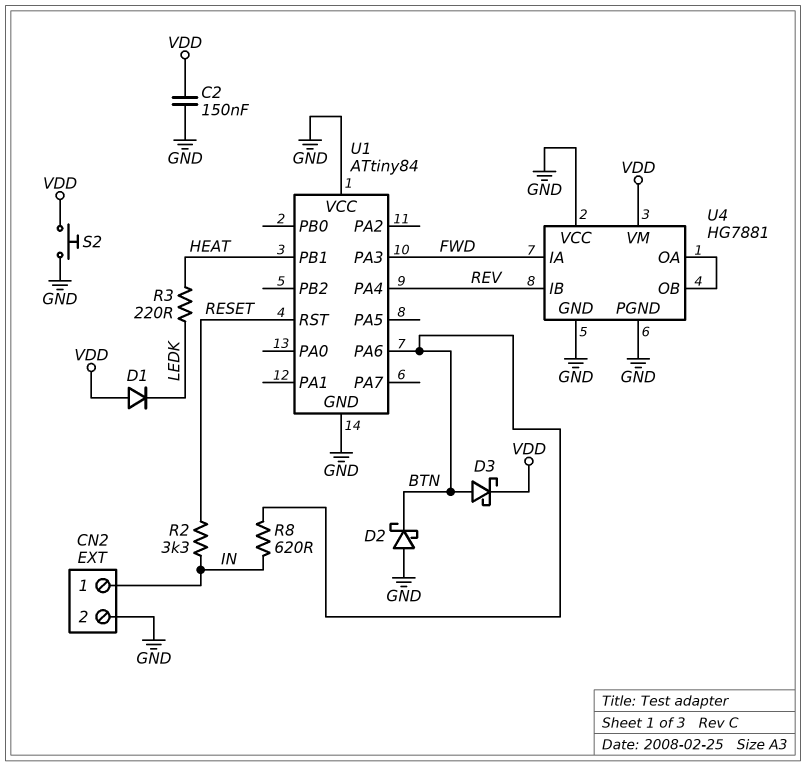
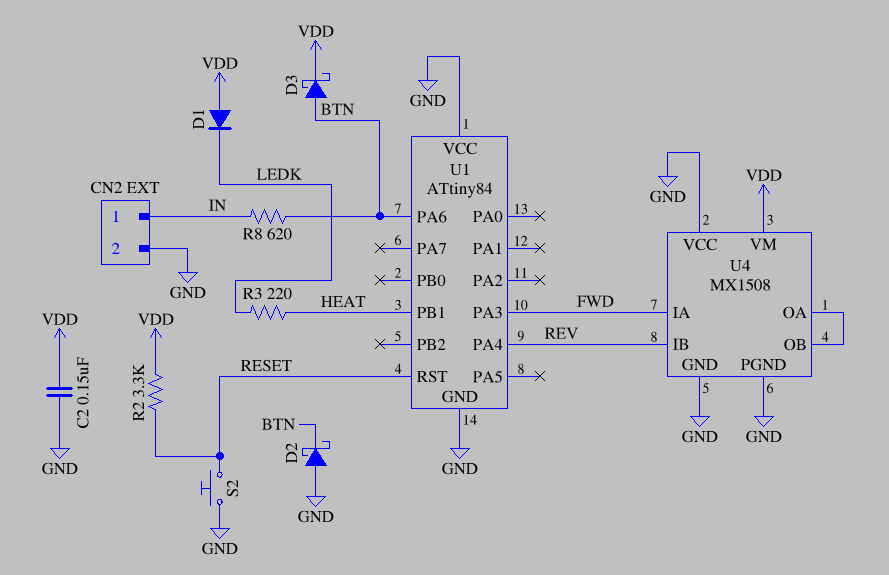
R2: 3.3k (IN, RESET) -> 3.3k (RESET, VDD)
S2: button (GND, VDD) -> button (GND, RESET)
U4: HG7881 -> MX1508

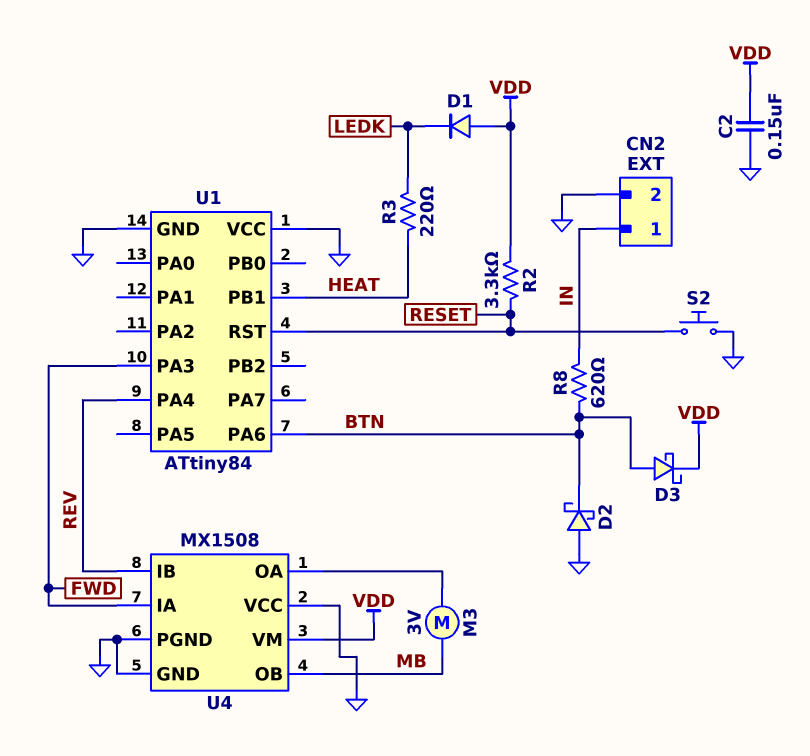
M3: none -> motor 3V (MB, U4/OA)
U4 pin OB: U4/OA -> MB

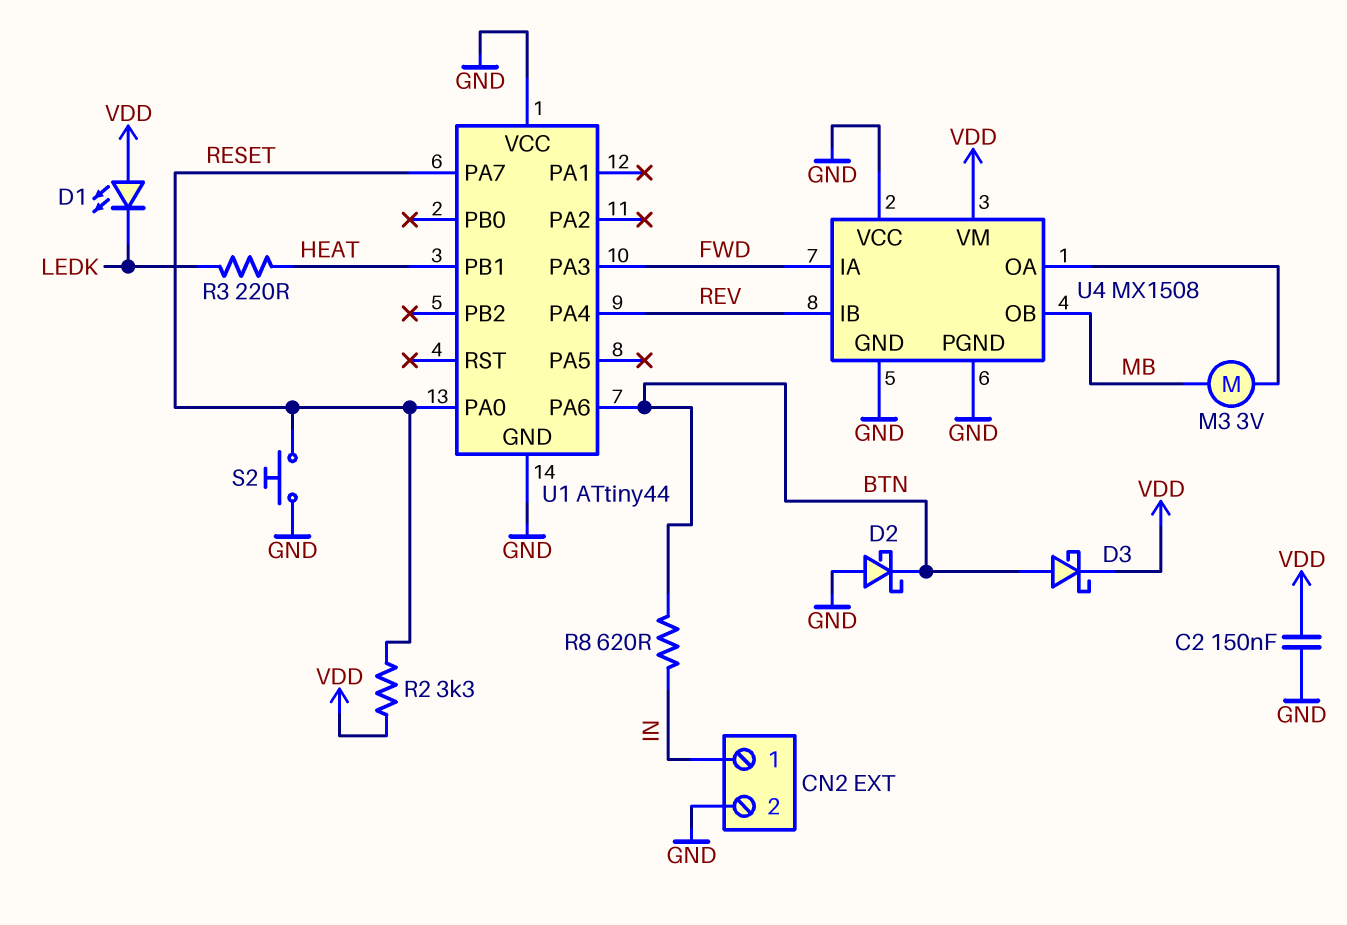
D1: diode (A VDD, K LEDK) -> LED (A VDD, K LEDK)
U1: ATtiny84 -> ATtiny44
U1 pin PA0: none -> RESET
U1 pin PA7: none -> RESET
U1 pin RST: RESET -> none

